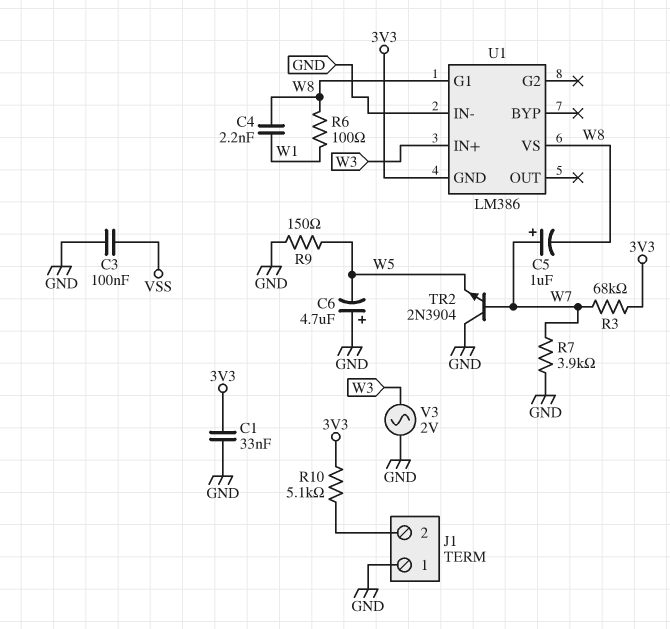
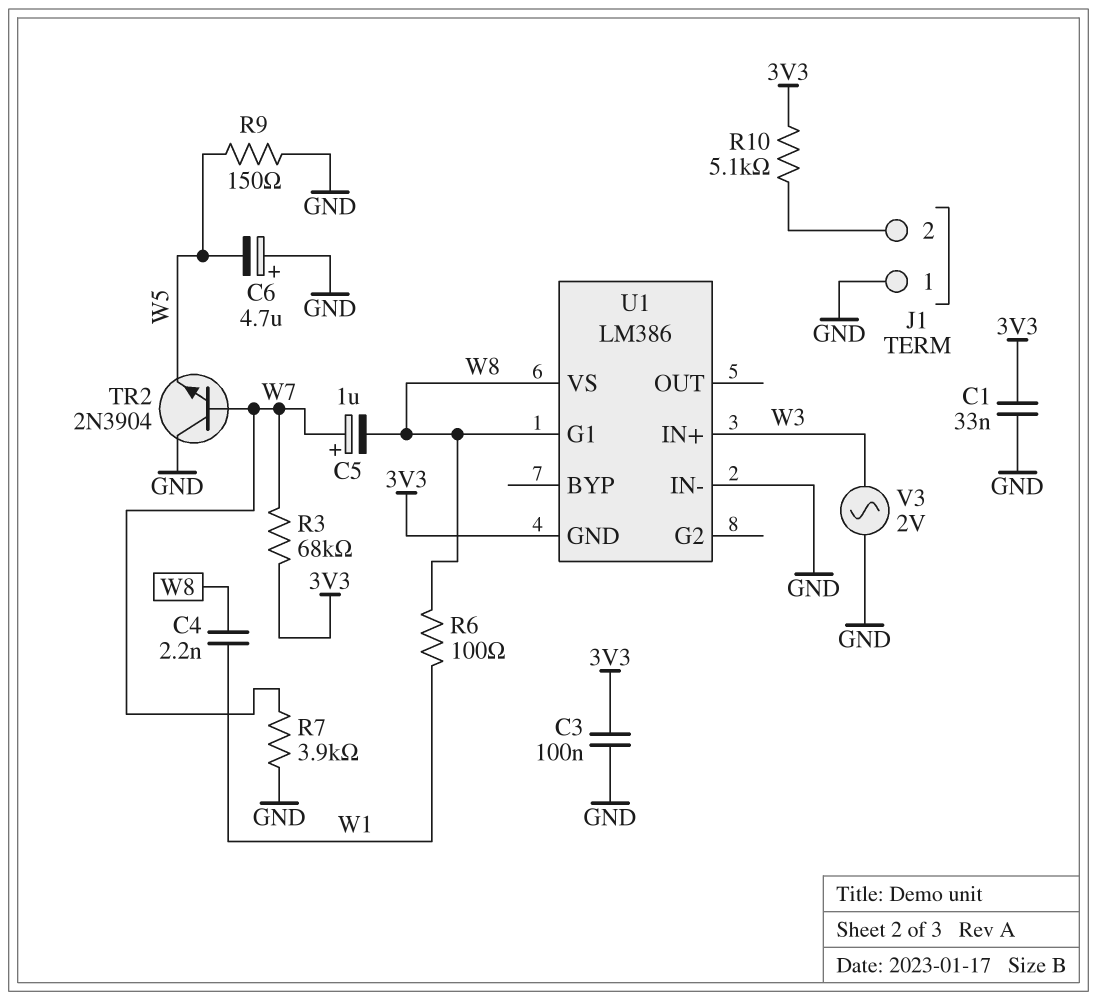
C3: 100nF (GND, VSS) -> 100nF (3V3, GND)

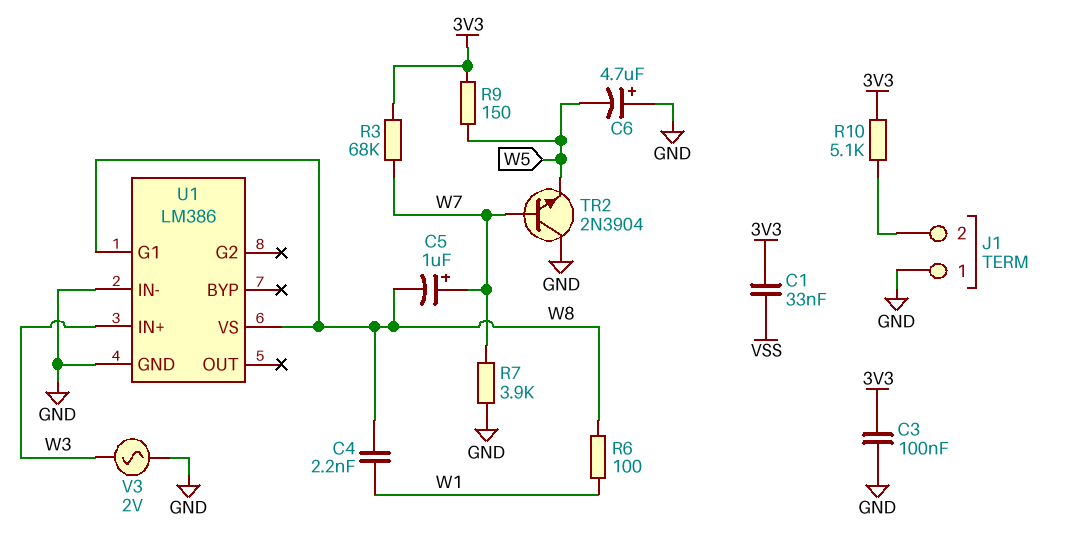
C1: 33nF (3V3, GND) -> 33nF (3V3, VSS)
R9: 150 (GND, W5) -> 150 (3V3, W5)
U1 pin GND: 3V3 -> GND

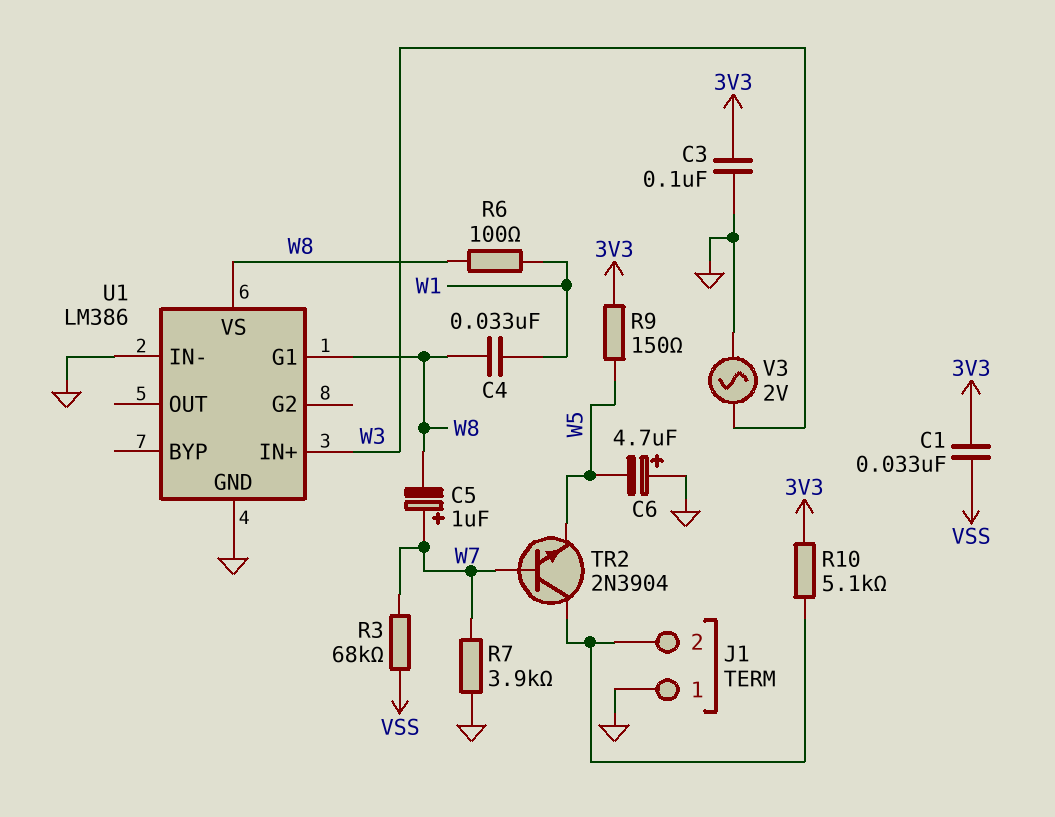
C4: 2.2nF (W1, W8) -> 33nF (W1, W8)
R3: 68k (3V3, W7) -> 68k (VSS, W7)
TR2: NPN 2N3904 (B W7, C GND, E W5) -> NPN 2N3904 (B W7, C J1/2, E W5)

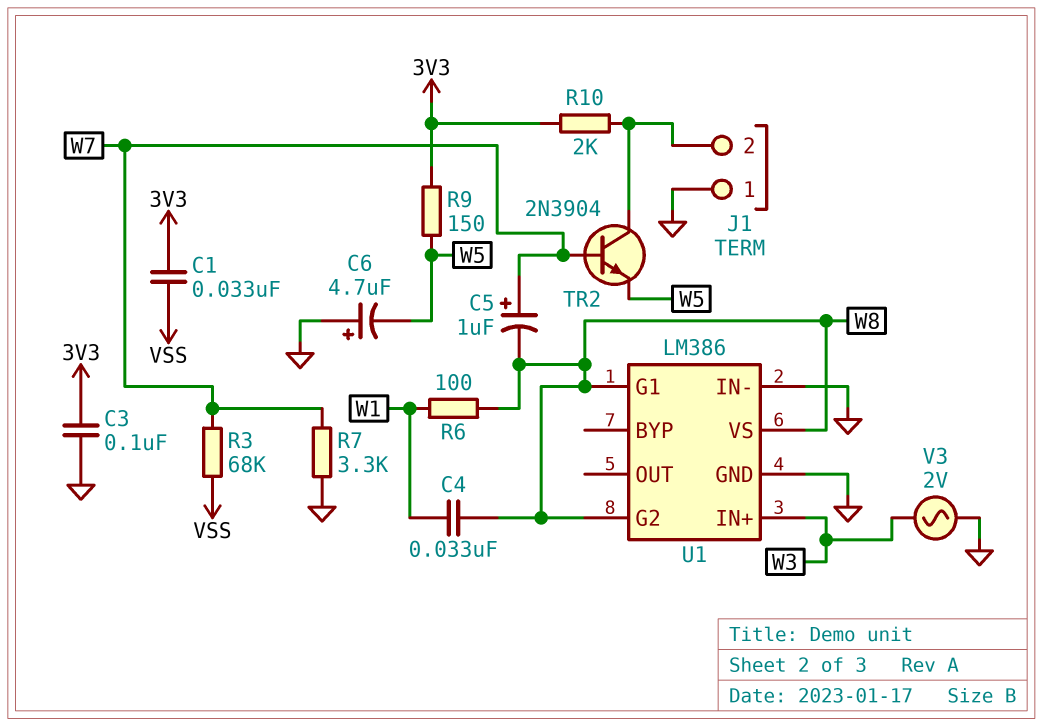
R7: 3.9k (GND, W7) -> 3.3k (GND, W7)
R10: 5.1k (3V3, J1/2) -> 2k (3V3, J1/2)
U1 pin G2: none -> W8

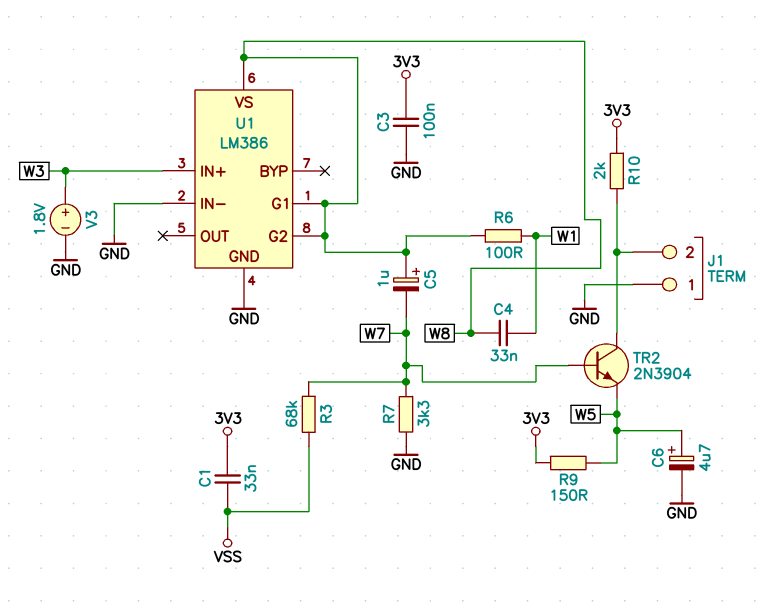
C5: 1uF (plus W7, minus W8) -> 1uF (plus W8, minus W7)
C6: 4.7uF (plus GND, minus W5) -> 4.7uF (plus W5, minus GND)
V3: AC 2V (GND, W3) -> 1.8V (plus W3, minus GND)

